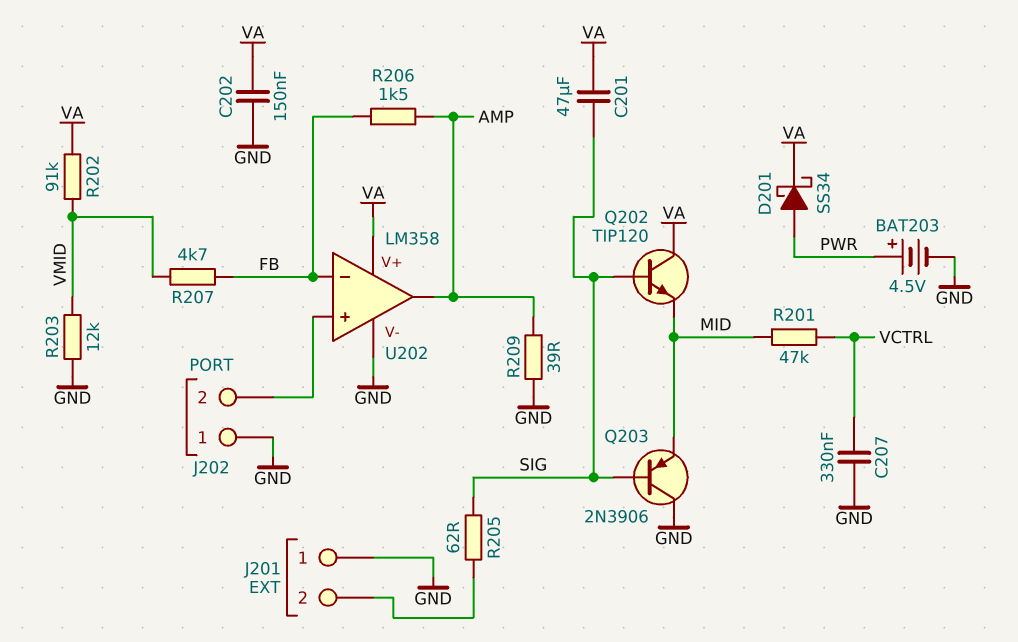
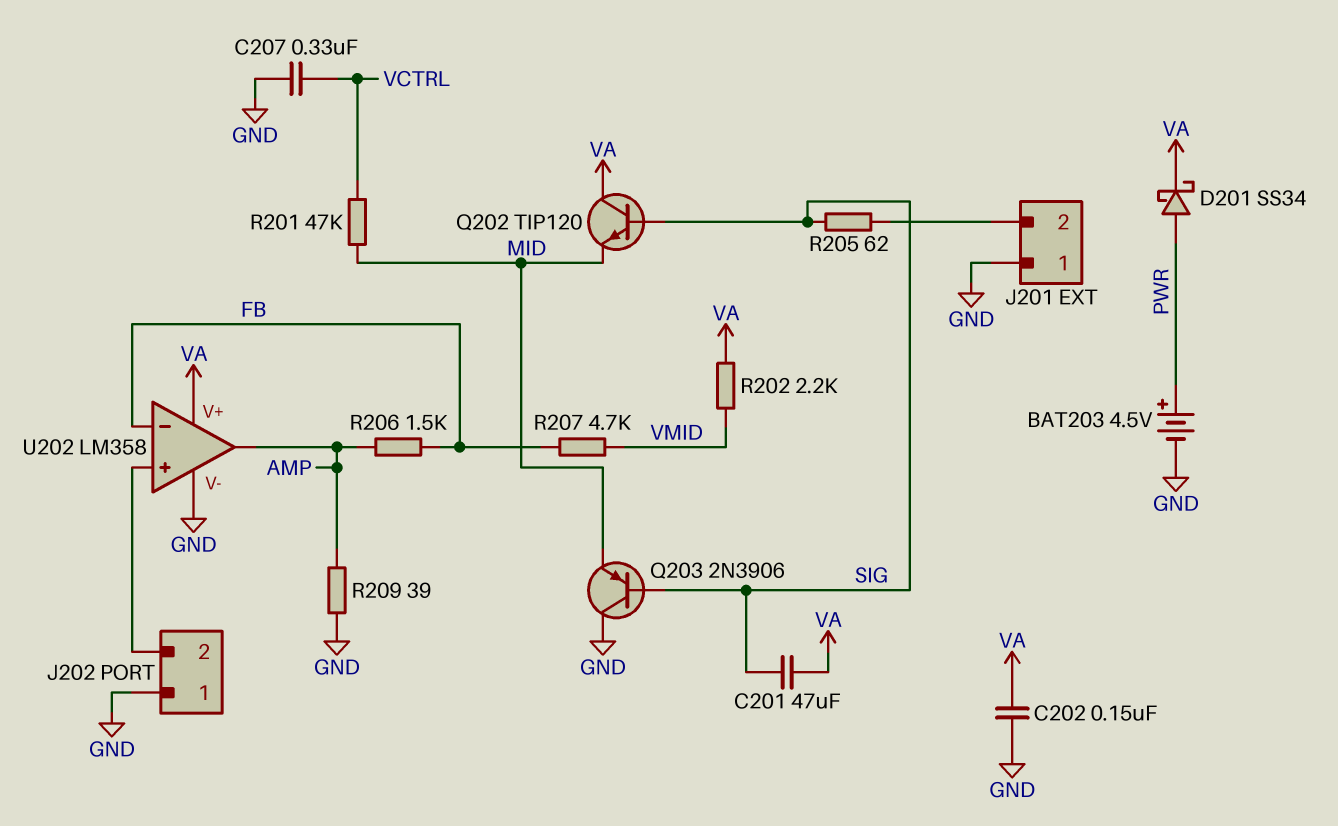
R202: 91k (VA, VMID) -> 2.2k (VA, VMID)
R203: 12k (GND, VMID) -> none

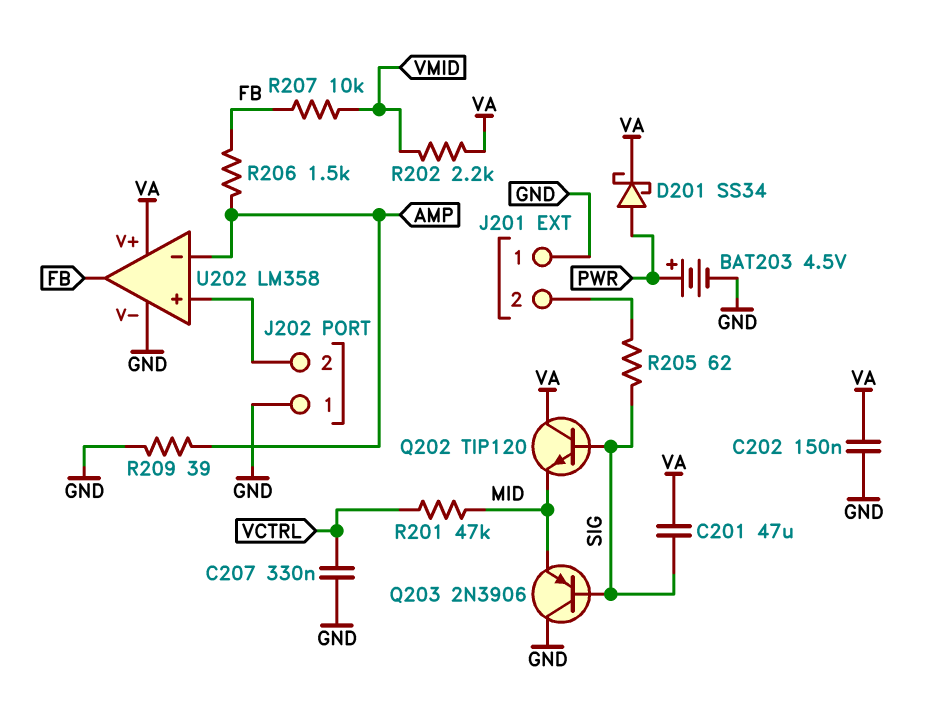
R207: 4.7k (FB, VMID) -> 10k (FB, VMID)
U202 pin in-: FB -> AMP
U202 pin out: AMP -> FB

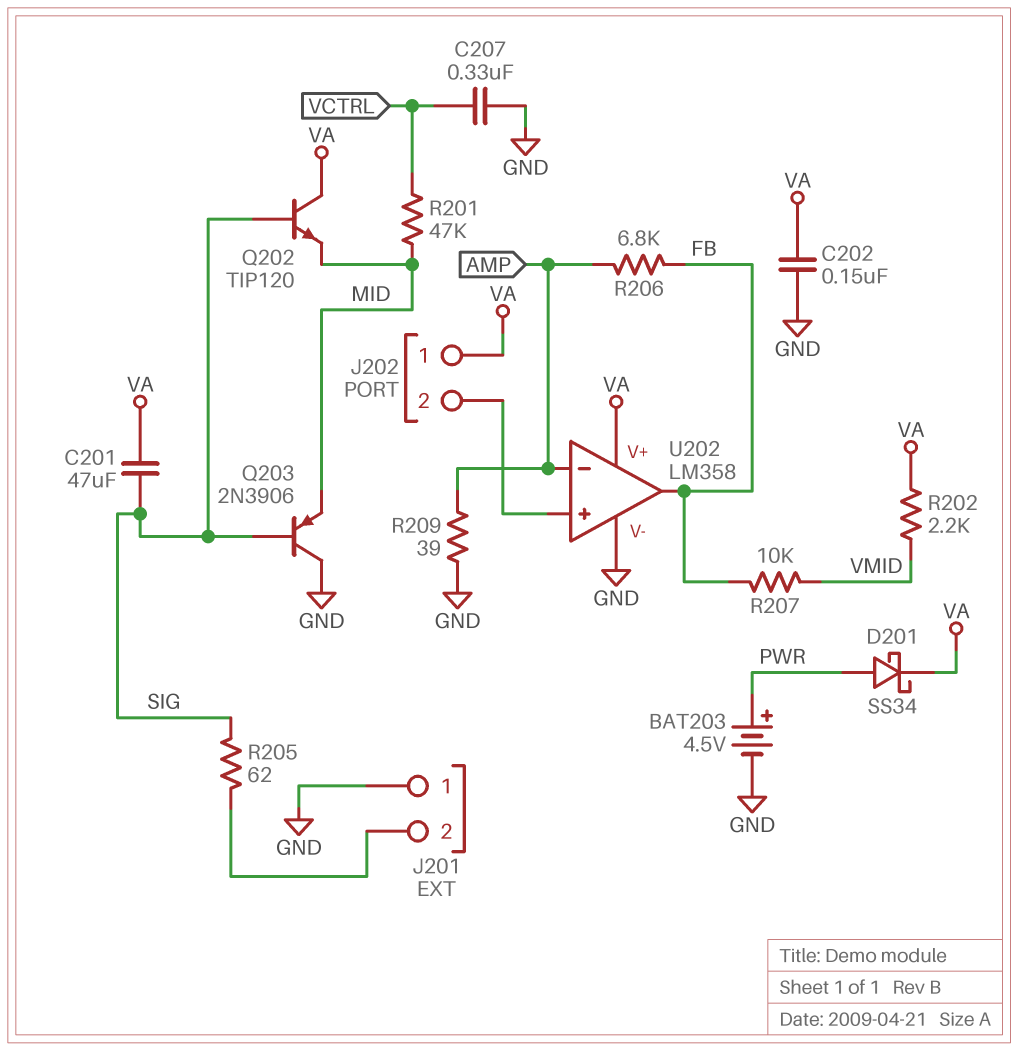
J202 pin 1: GND -> VA
R206: 1.5k (AMP, FB) -> 6.8k (AMP, FB)

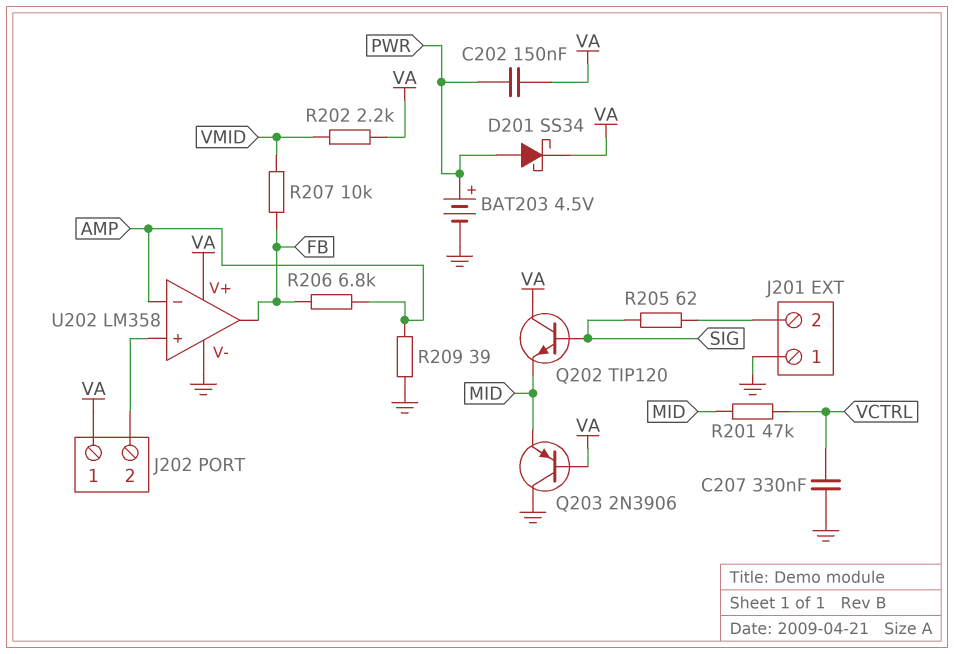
C201: 47uF (SIG, VA) -> none
C202: 150nF (GND, VA) -> 150nF (PWR, VA)
Q203: PNP 2N3906 (B SIG, C GND, E MID) -> PNP 2N3906 (B VA, C GND, E MID)

